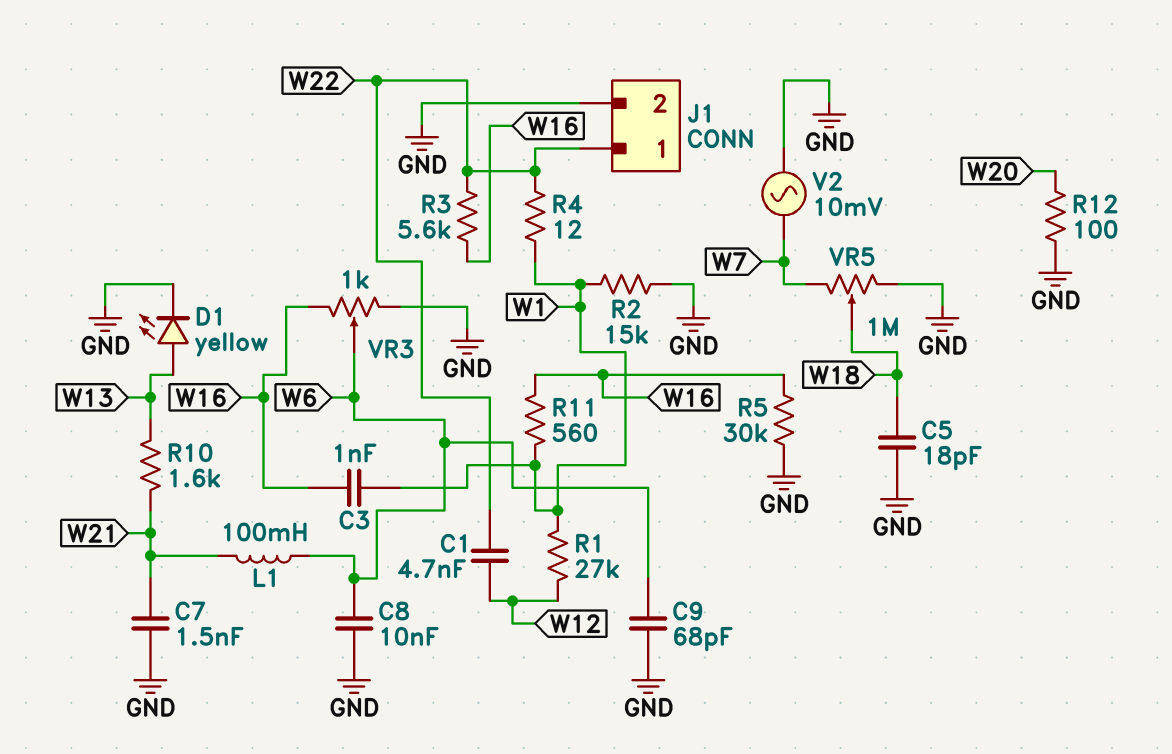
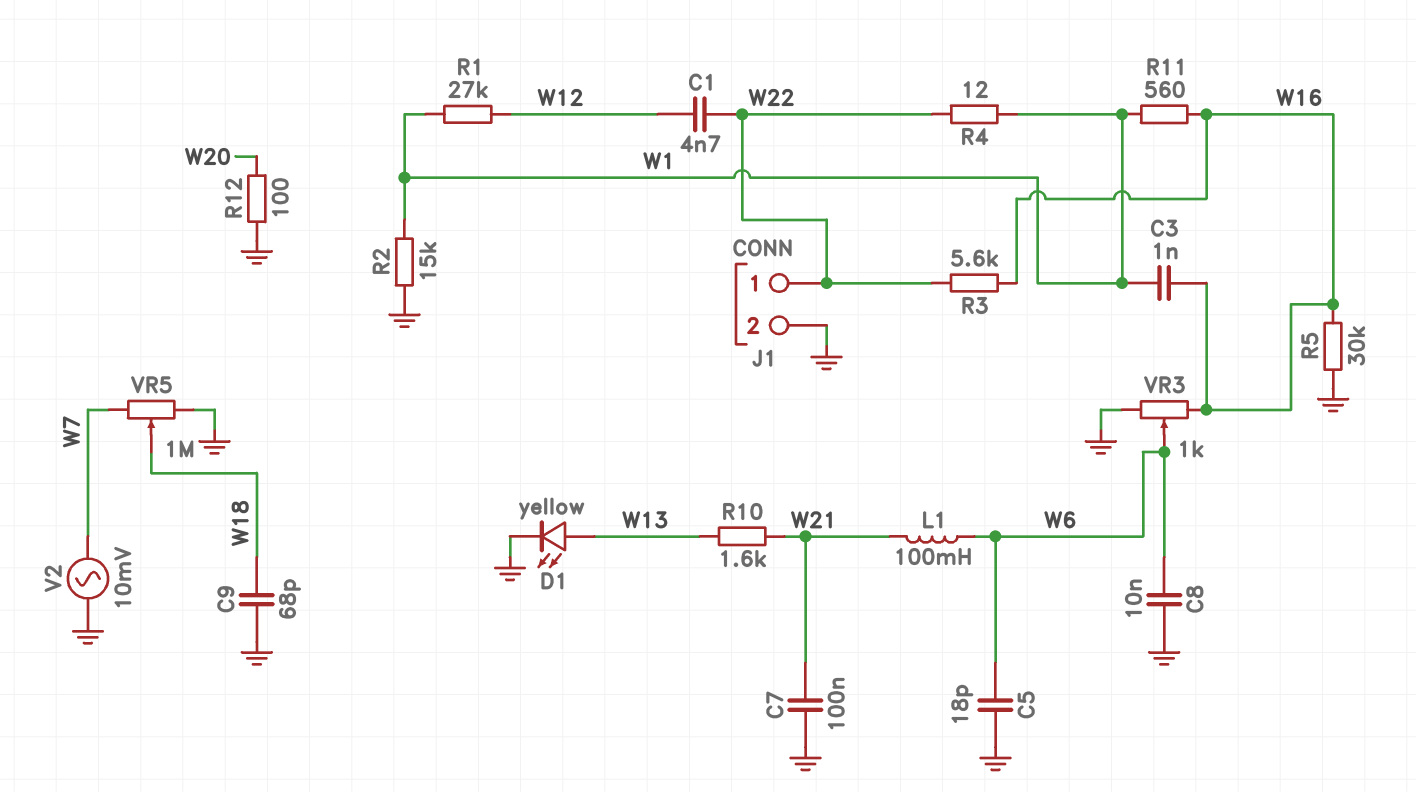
C5: 18pF (GND, W18) -> 18pF (GND, W6)
C7: 1.5nF (GND, W21) -> 100nF (GND, W21)
C9: 68pF (GND, W6) -> 68pF (GND, W18)

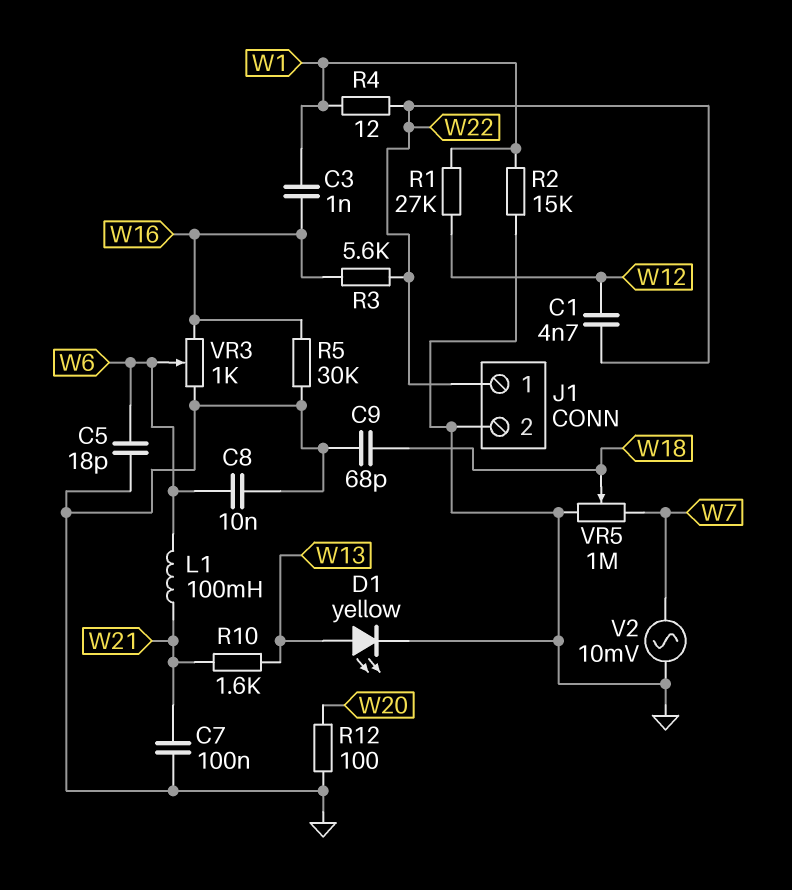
R11: 560 (W1, W16) -> none

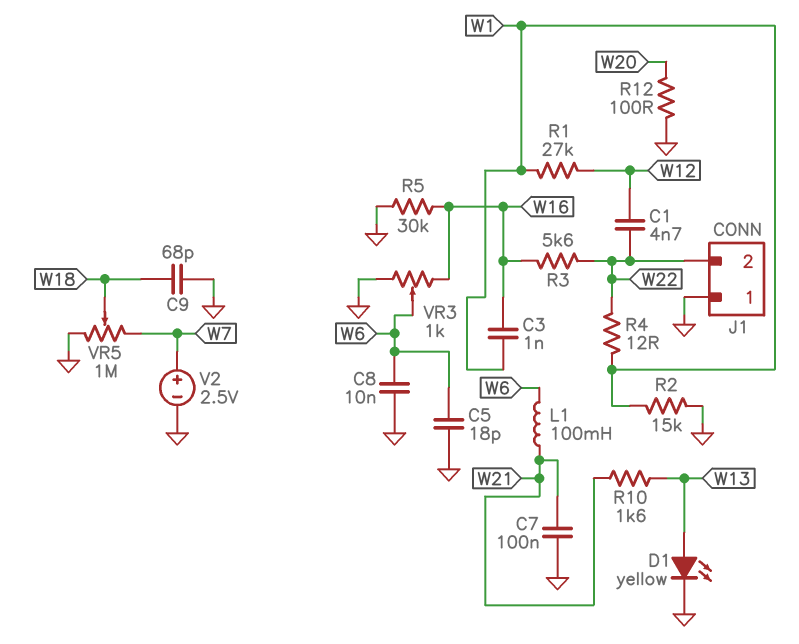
J1 pin 1: W22 -> GND
J1 pin 2: GND -> W22
V2: AC 10mV (GND, W7) -> 2.5V (plus W7, minus GND)

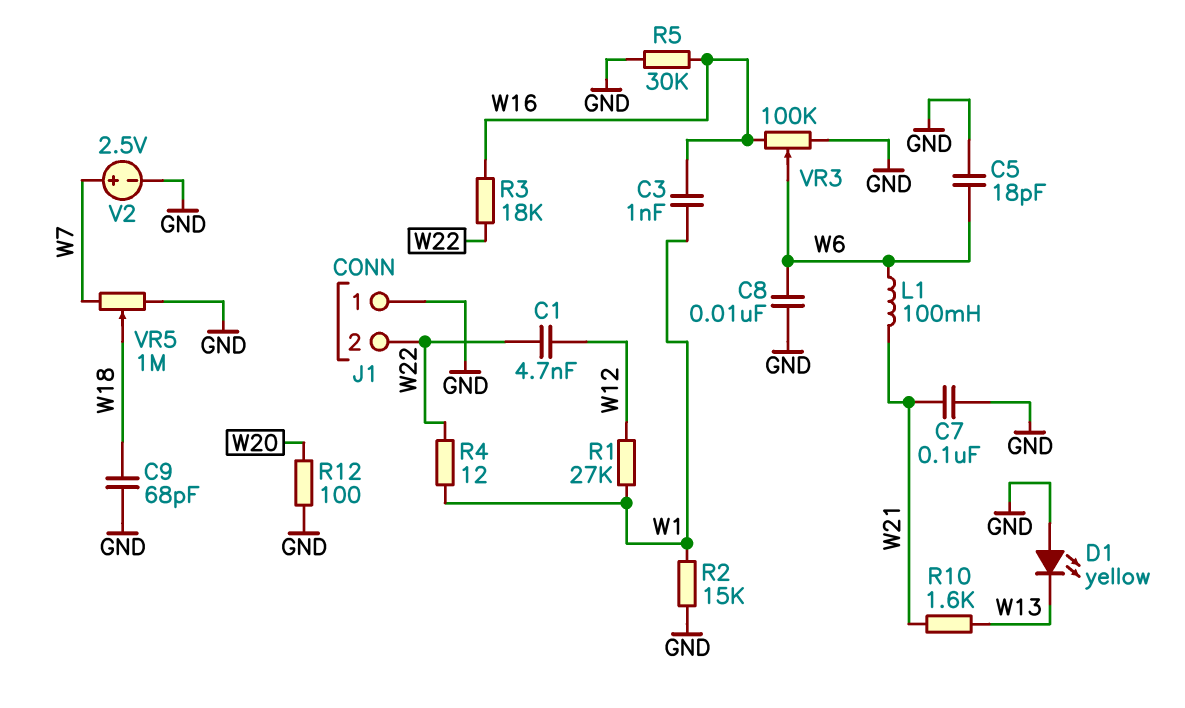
D1: LED yellow (A W13, K GND) -> LED yellow (A GND, K W13)
R3: 5.6k (W16, W22) -> 18k (W16, W22)
VR3: 1k (GND, W16, wiper W6) -> 100k (GND, W16, wiper W6)

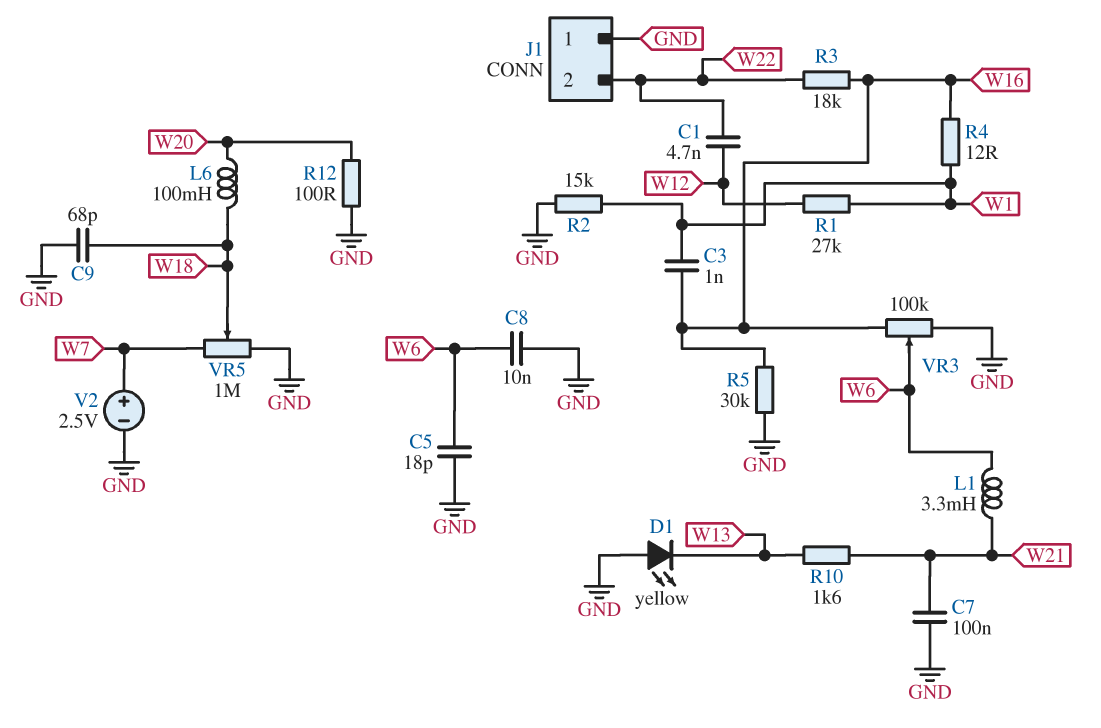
L1: 100mH (W6, W21) -> 3.3mH (W6, W21)
L6: none -> 100mH (W18, W20)
R4: 12 (W1, W22) -> 12 (W1, W16)

